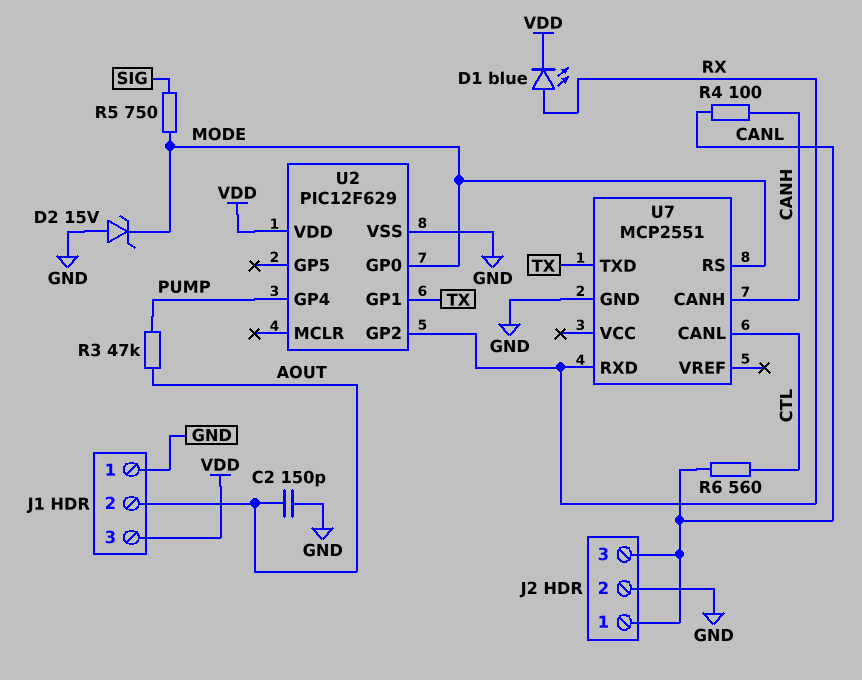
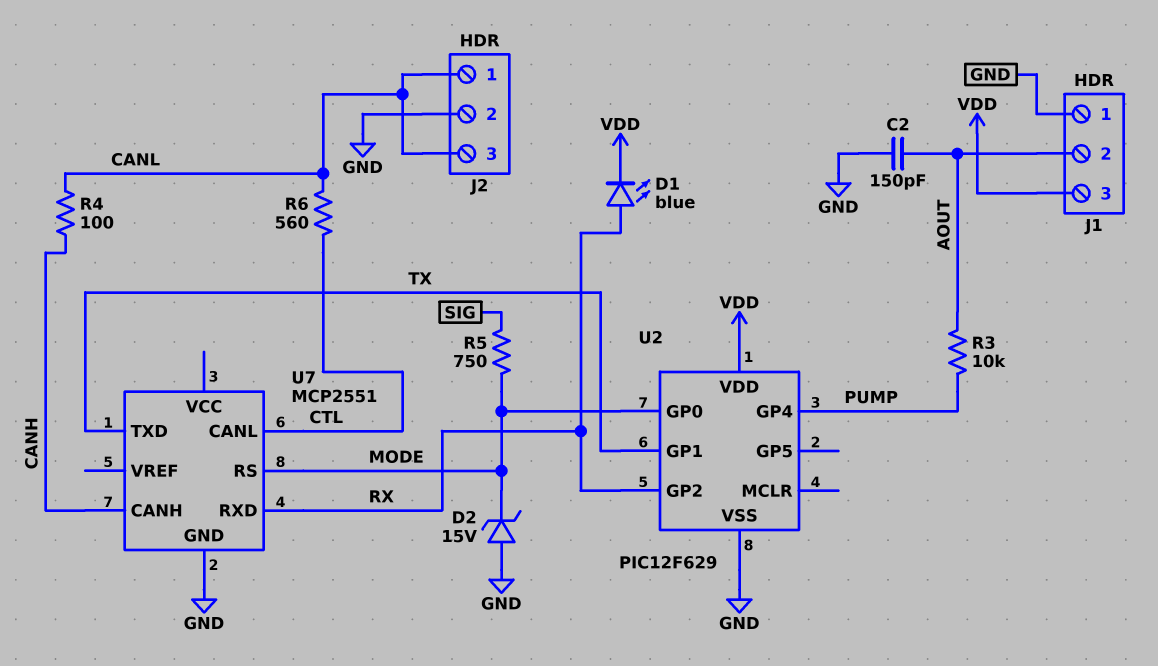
R3: 47k (AOUT, PUMP) -> 10k (AOUT, PUMP)

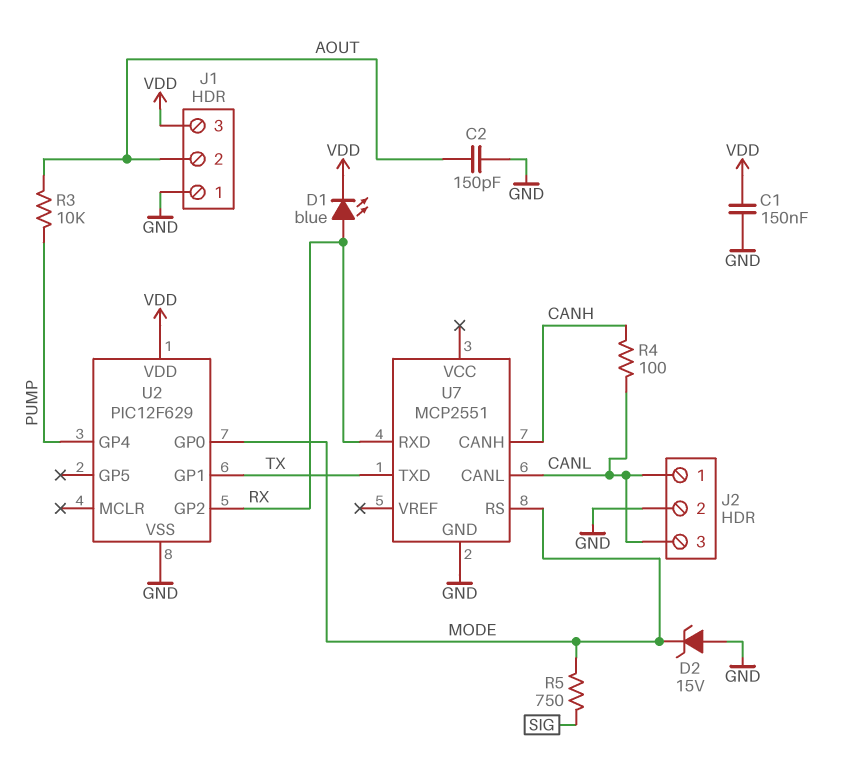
C1: none -> 150nF (GND, VDD)
R6: 560 (CANL, CTL) -> none
U7 pin CANL: CTL -> CANL

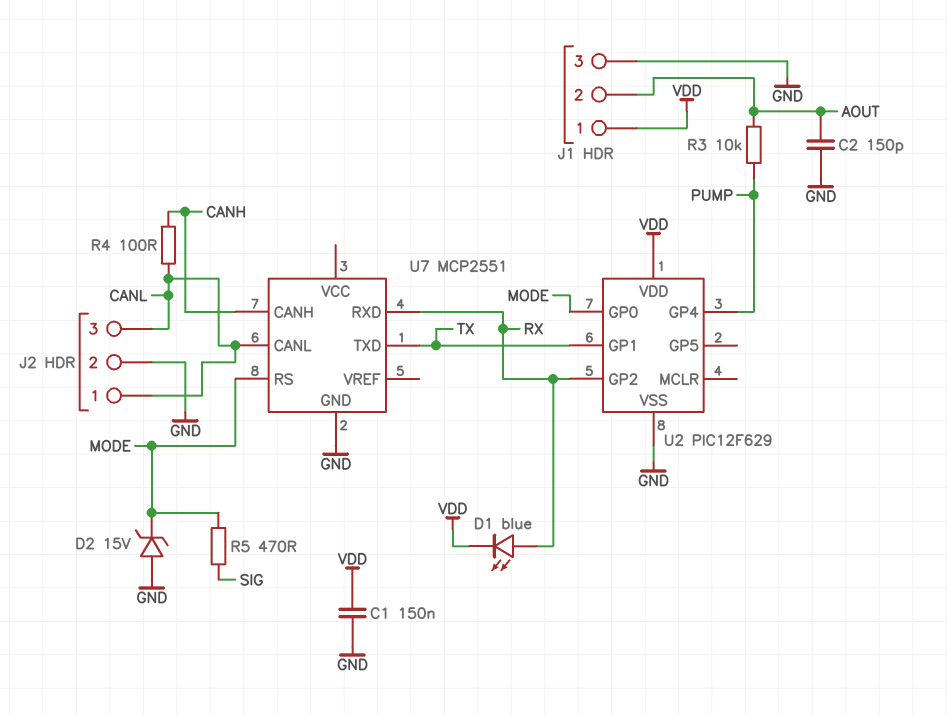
J1 pin 1: GND -> VDD
J1 pin 3: VDD -> GND
R5: 750 (MODE, SIG) -> 470 (MODE, SIG)

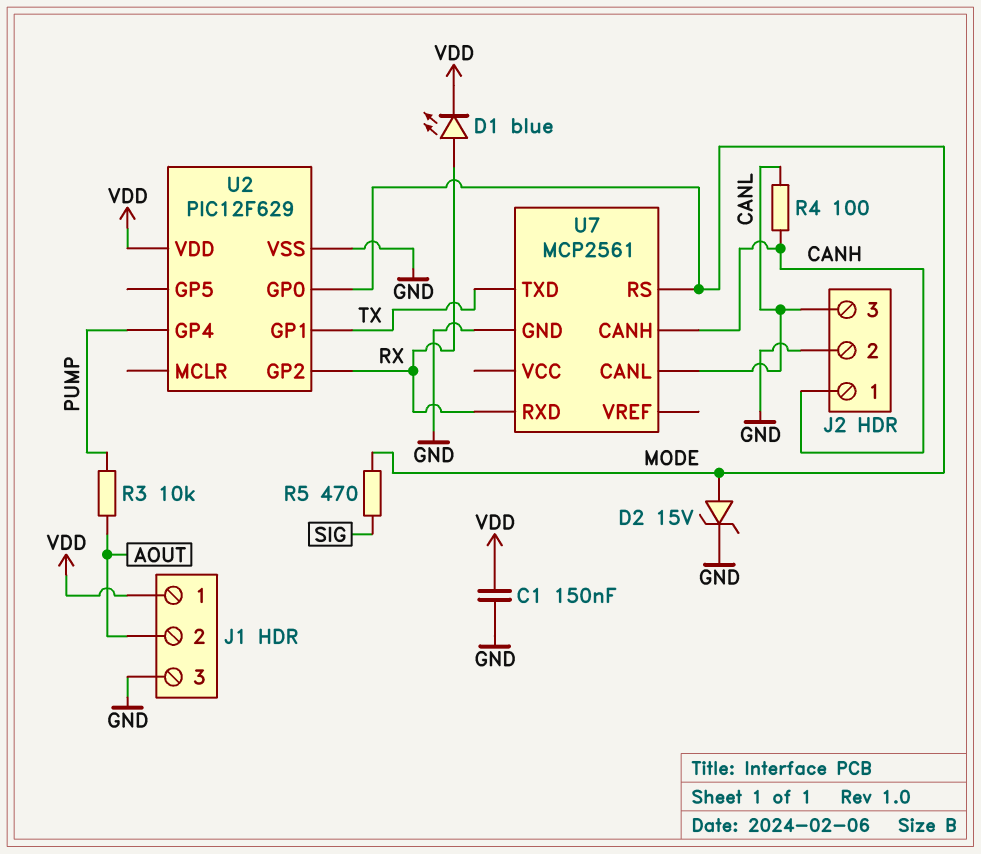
C2: 150pF (AOUT, GND) -> none
D2: zener 15V (A GND, K MODE) -> zener 15V (A MODE, K GND)
J2 pin 1: CANL -> CANH
U7: MCP2551 -> MCP2561

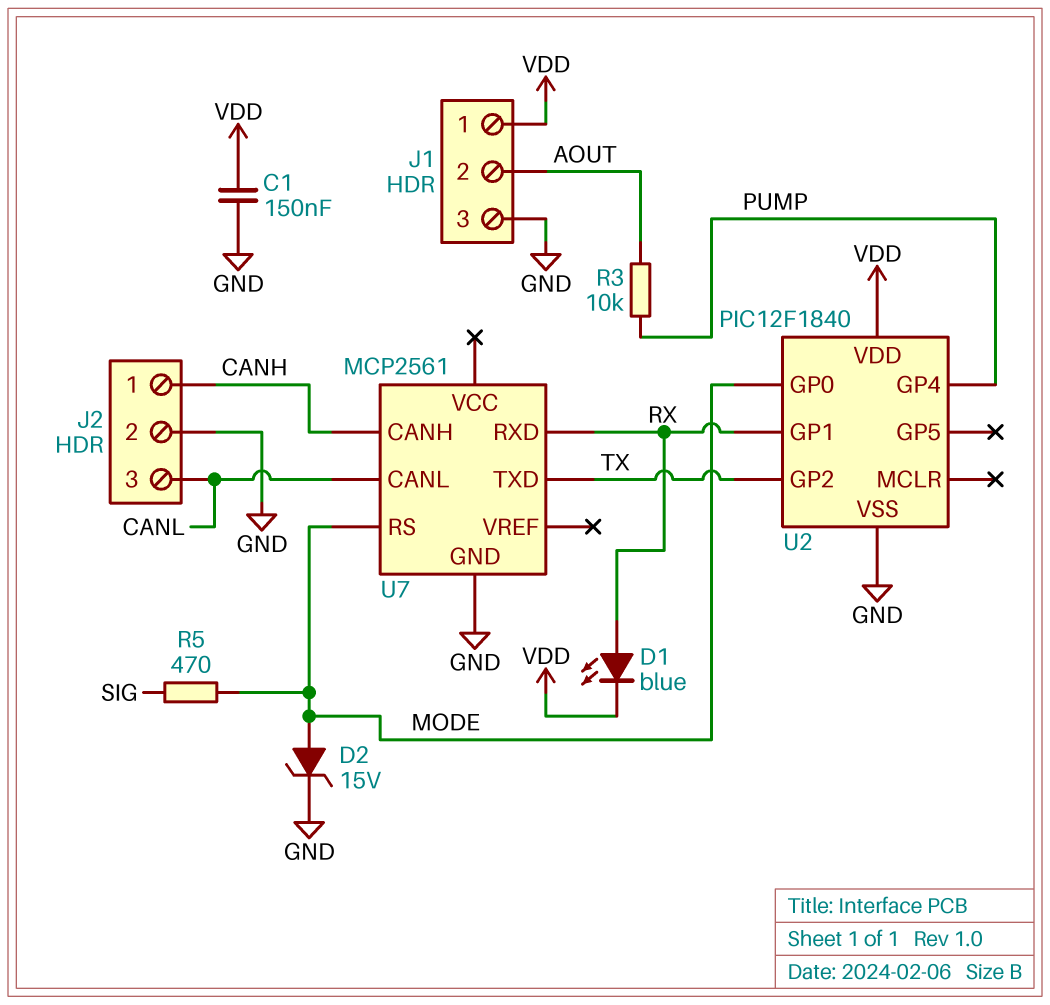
R4: 100 (CANH, CANL) -> none
U2: PIC12F629 -> PIC12F1840
U2 pin GP1: TX -> RX
U2 pin GP2: RX -> TX

